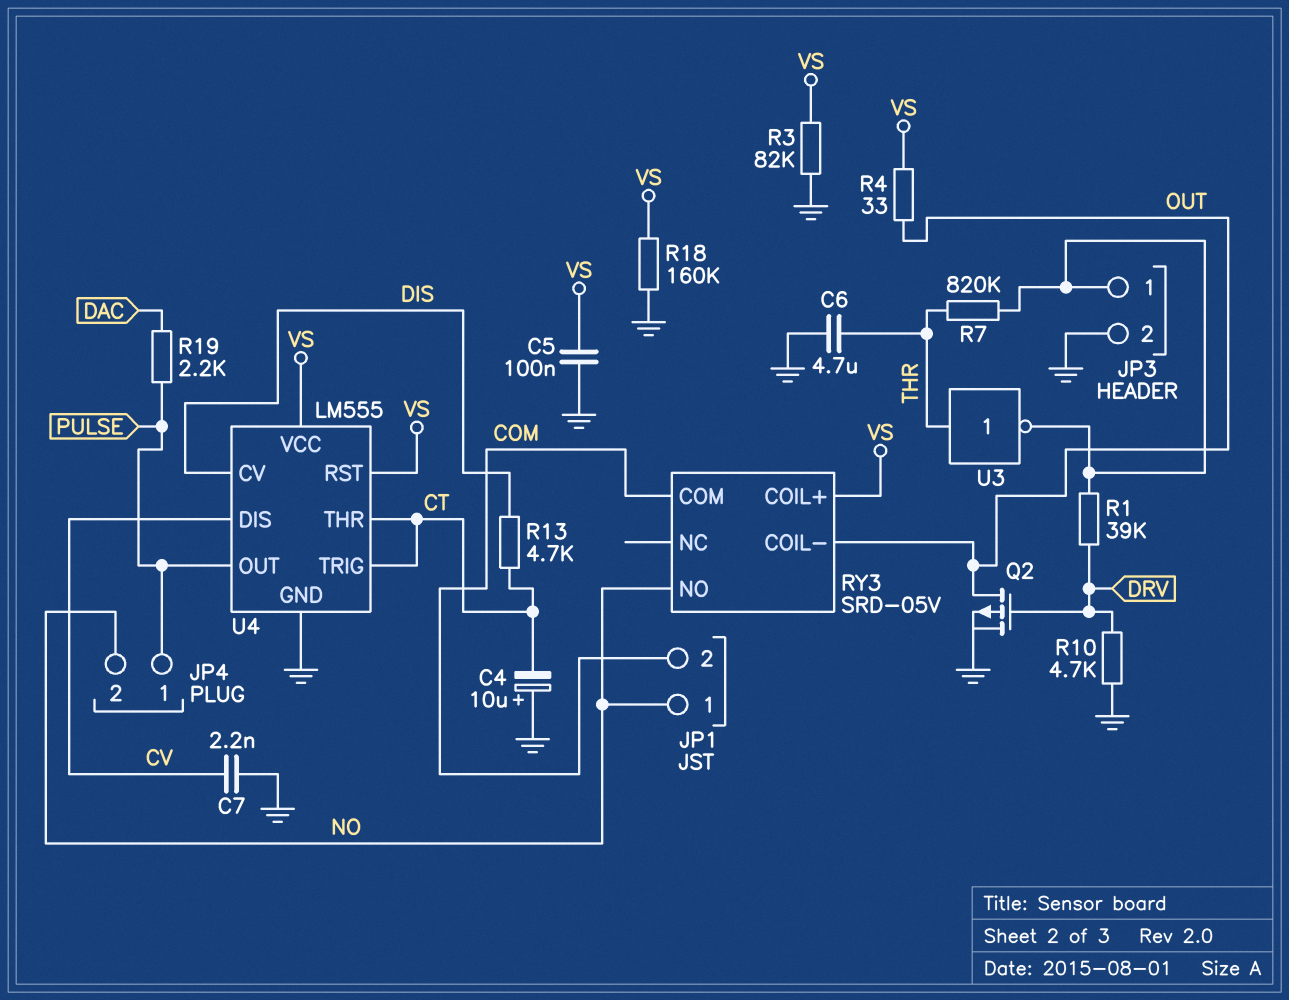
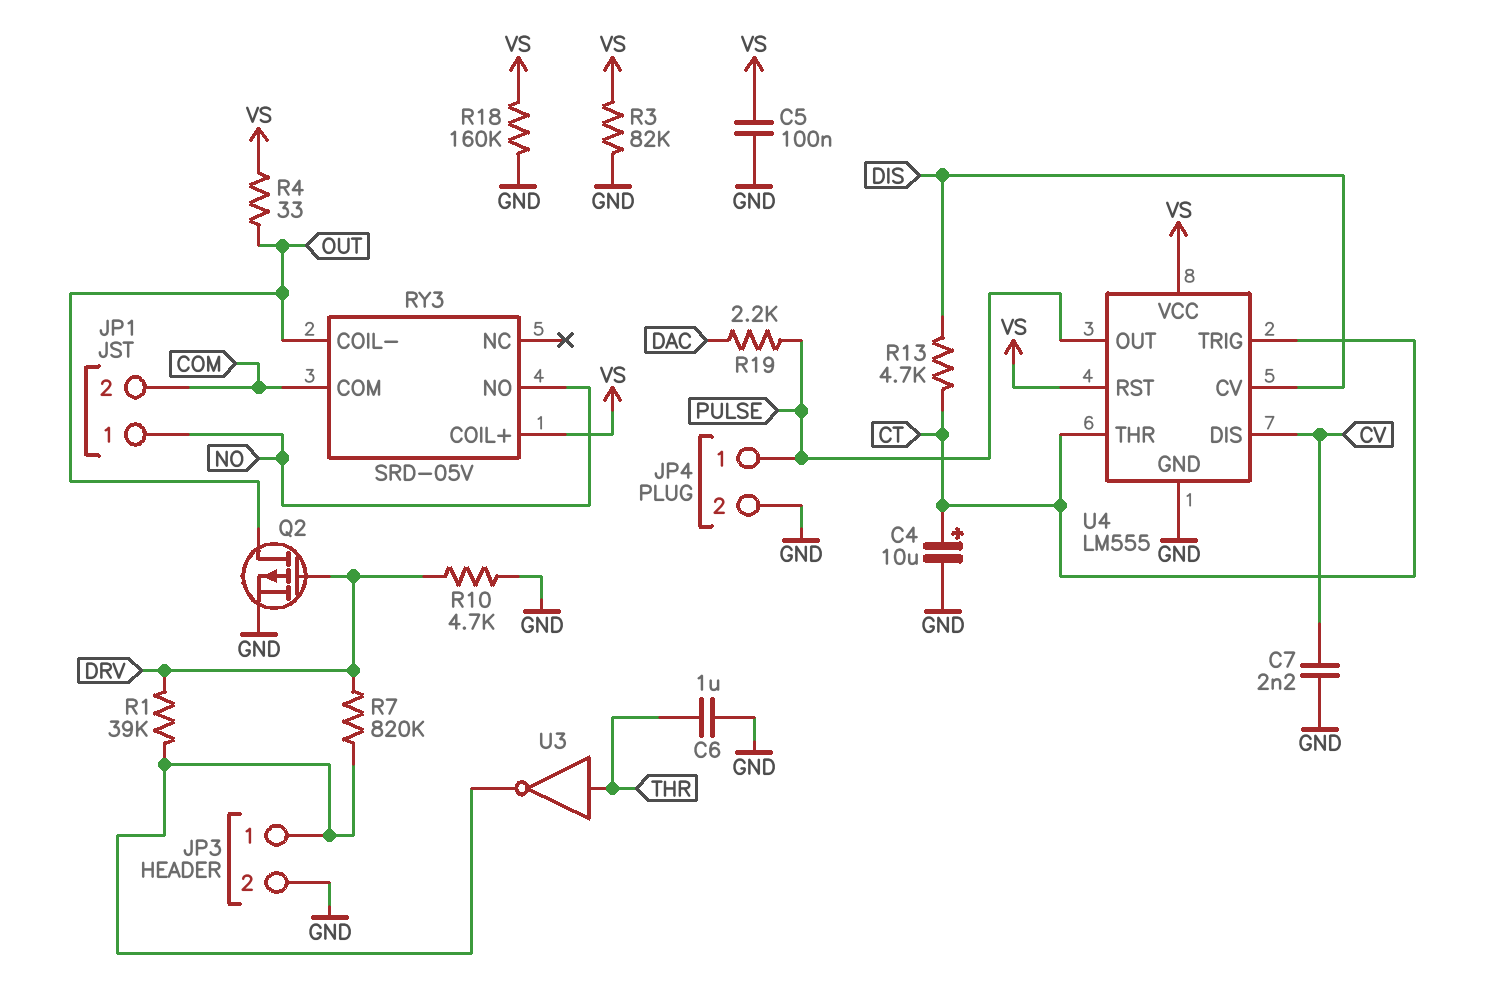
C4: 10uF (plus GND, minus CT) -> 10uF (plus CT, minus GND)
C6: 4.7uF (GND, THR) -> 1uF (GND, THR)
JP4 pin 2: NO -> GND
R7: 820k (JP3/1, THR) -> 820k (DRV, JP3/1)

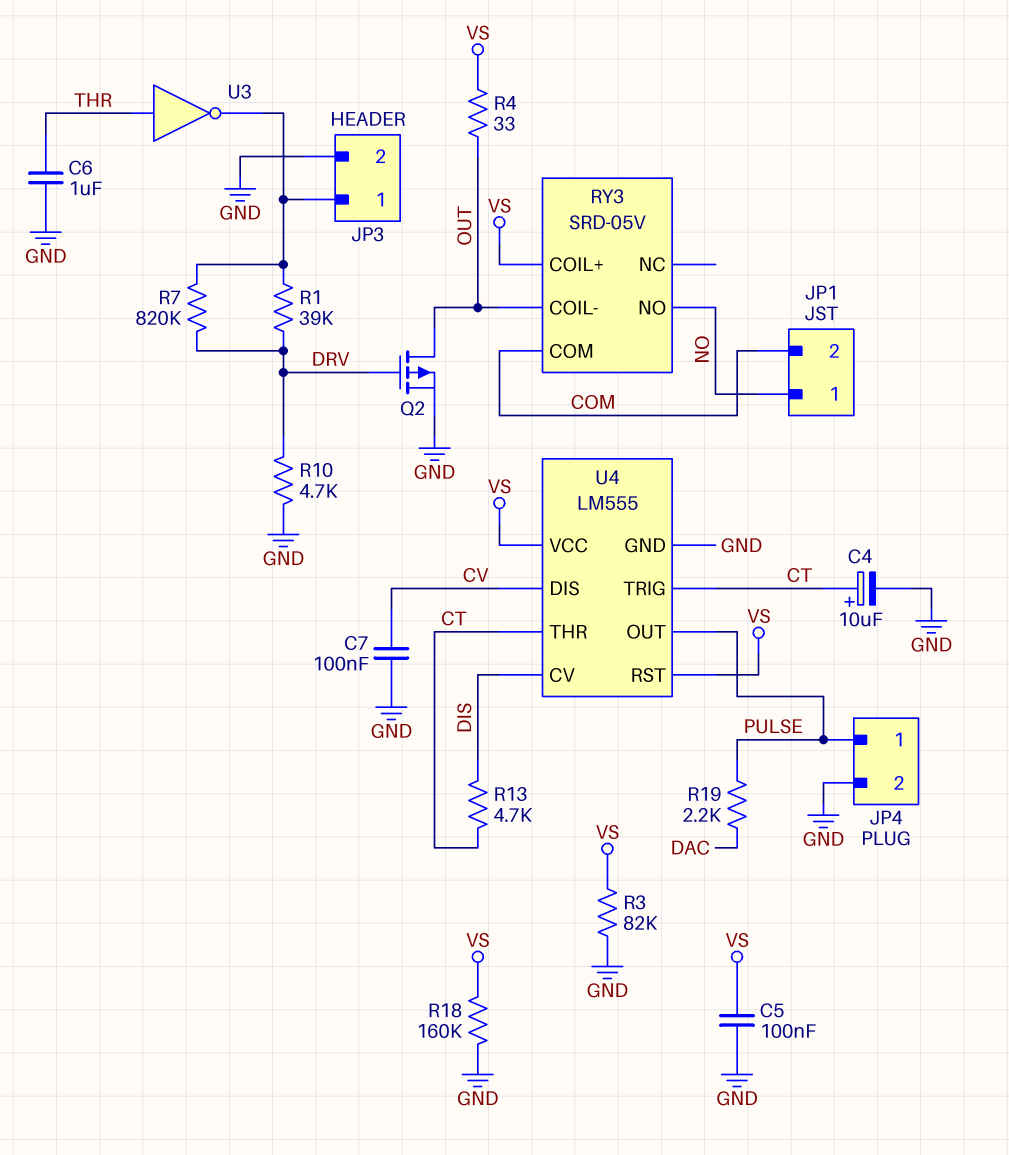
C7: 2.2nF (CV, GND) -> 100nF (CV, GND)

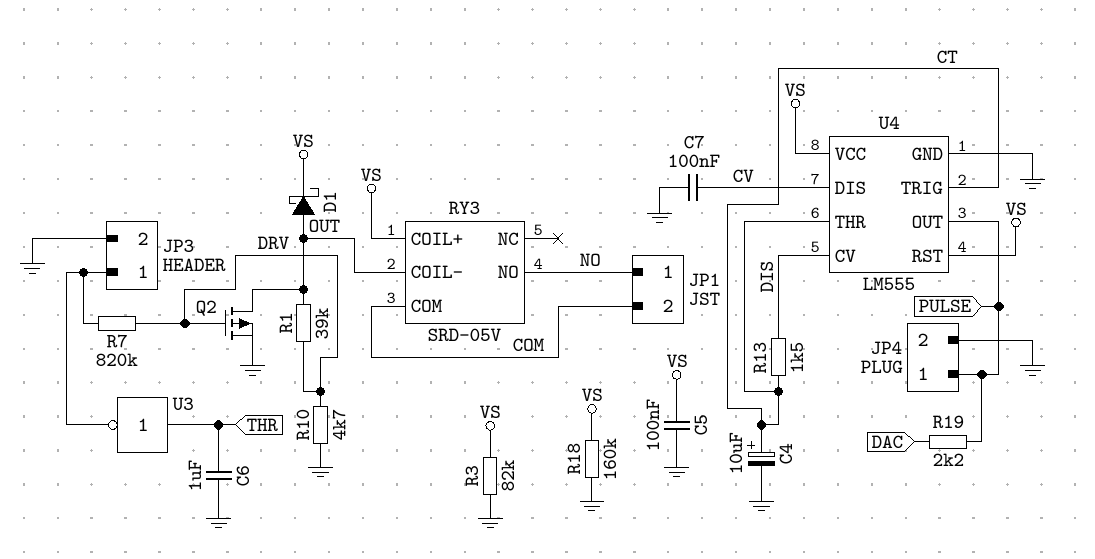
D1: none -> schottky (A OUT, K VS)
R1: 39k (DRV, JP3/1) -> 39k (DRV, OUT)
R4: 33 (OUT, VS) -> none
R13: 4.7k (CT, DIS) -> 1.5k (CT, DIS)

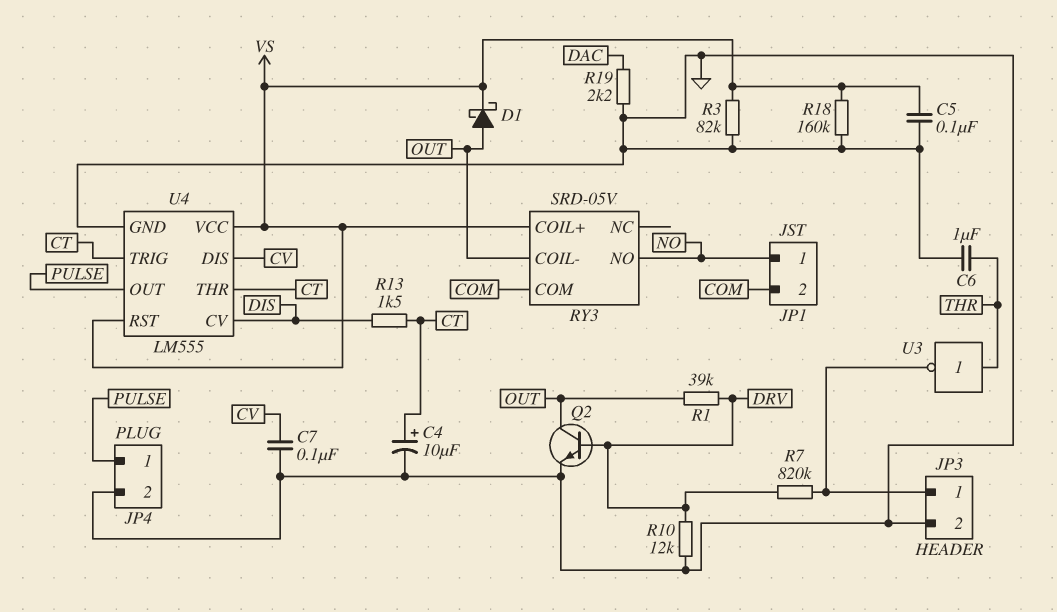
Q2: PMOS (G DRV, D OUT, S GND) -> NPN (B DRV, C OUT, E GND)
R10: 4.7k (DRV, GND) -> 12k (DRV, GND)
R19: 2.2k (DAC, PULSE) -> 2.2k (DAC, GND)

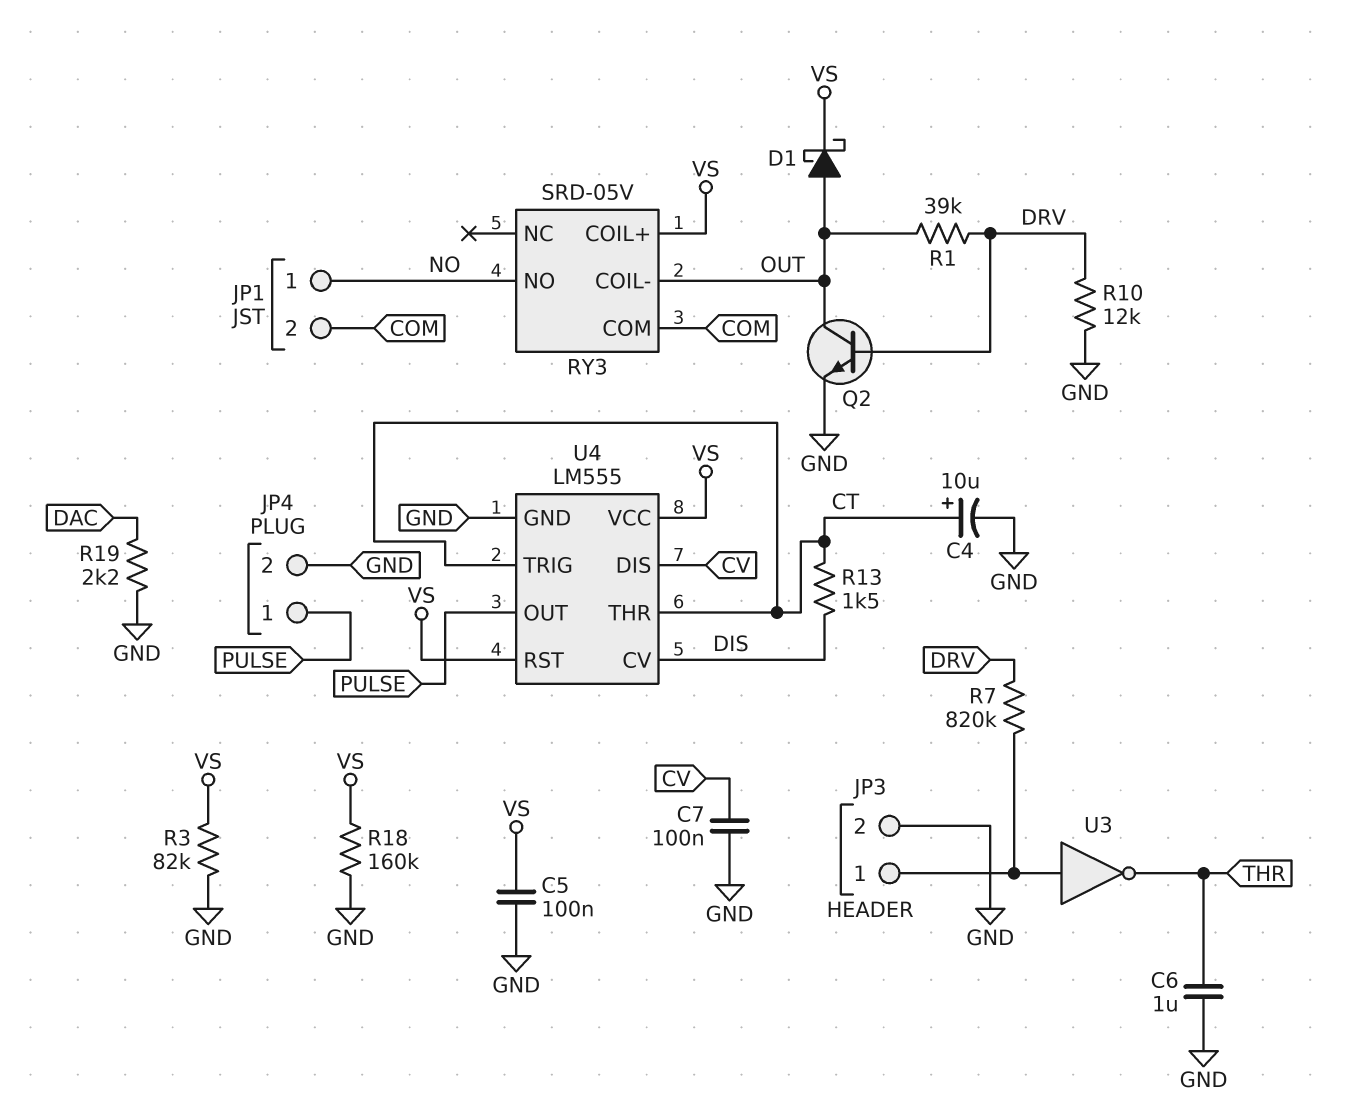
U3: NOT (in THR, out JP3/1) -> NOT (in JP3/1, out THR)

